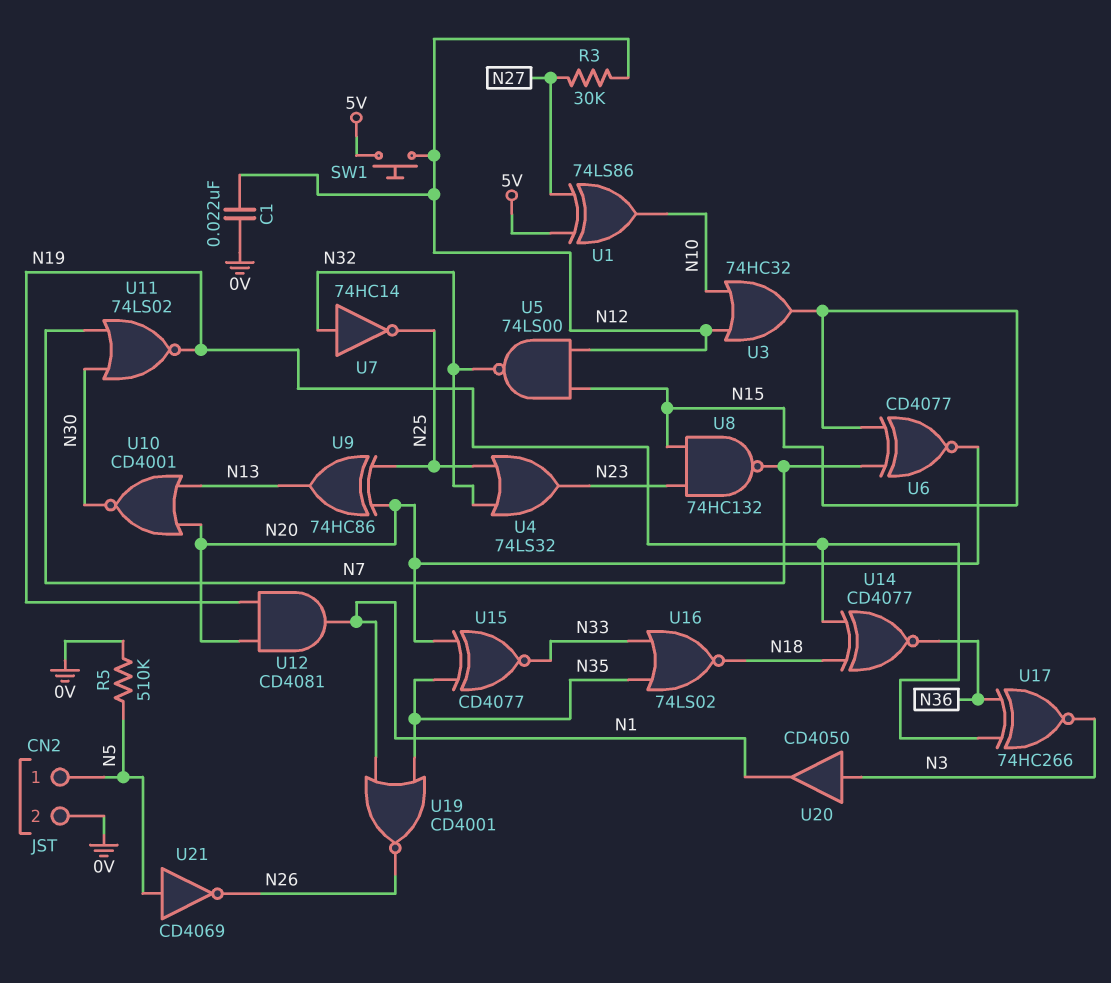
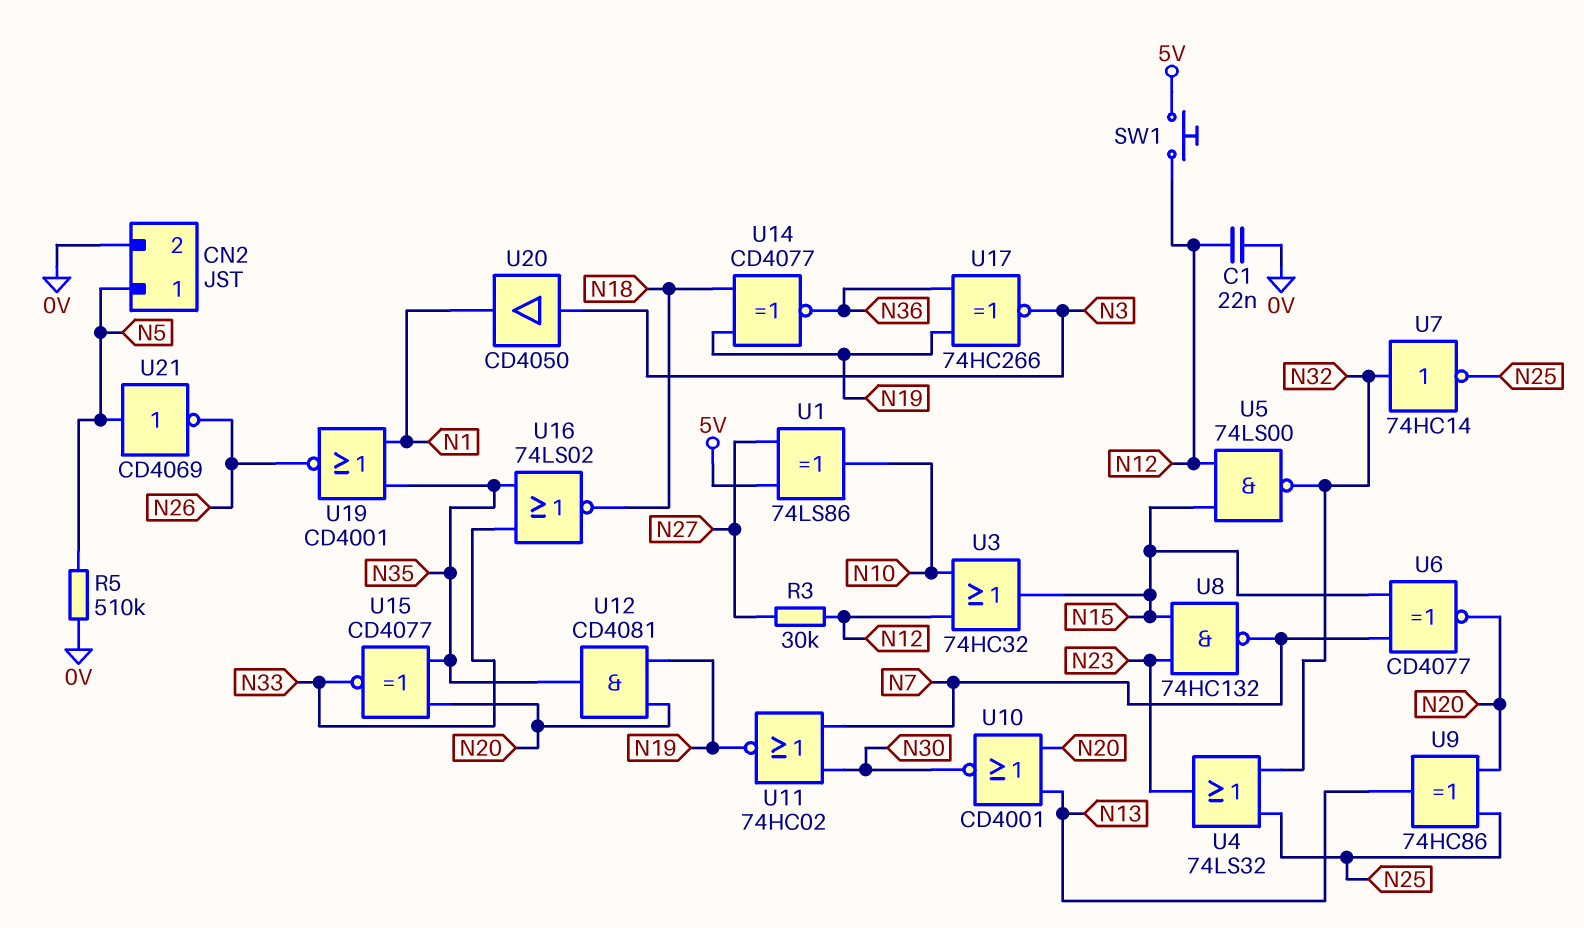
U11: NOR 74LS02 (in N7, in N30, out N19) -> NOR 74HC02 (in N7, in N30, out N19)
U12: AND CD4081 (in N19, in N20, out N1) -> AND CD4081 (in N19, in N20, out N35)

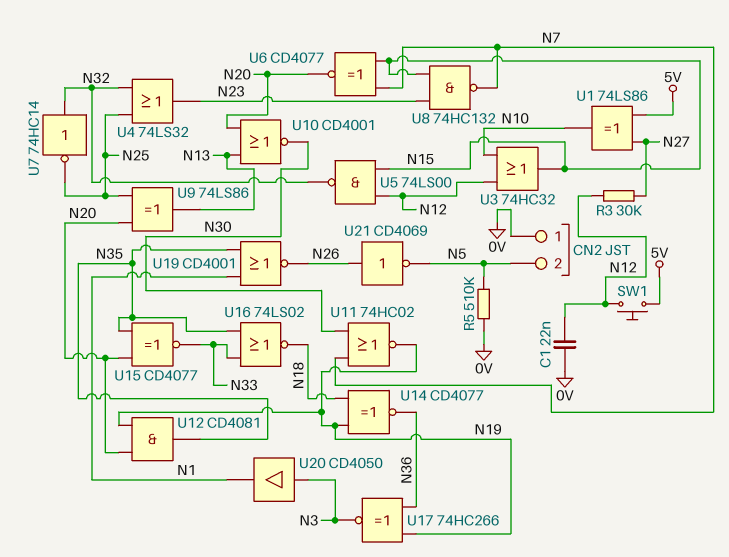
CN2 pin 1: N5 -> 0V
CN2 pin 2: 0V -> N5
U9: XOR 74HC86 (in N20, in N25, out N13) -> XOR 74LS86 (in N20, in N25, out N13)
U21: NOT CD4069 (in N5, out N26) -> NOT CD4069 (in N26, out N5)

